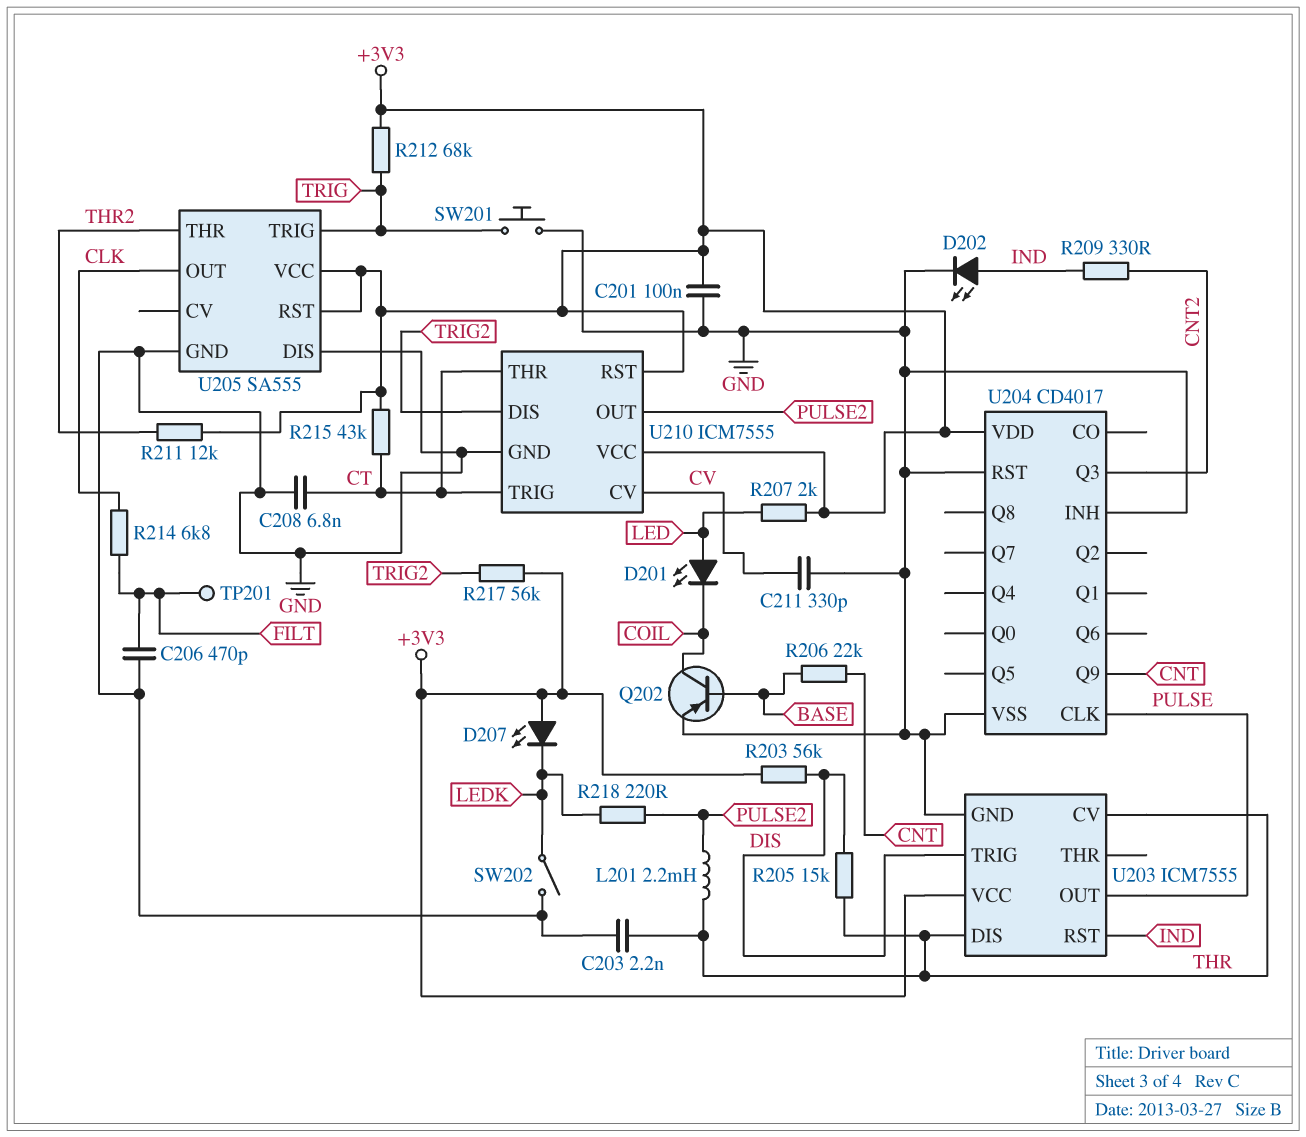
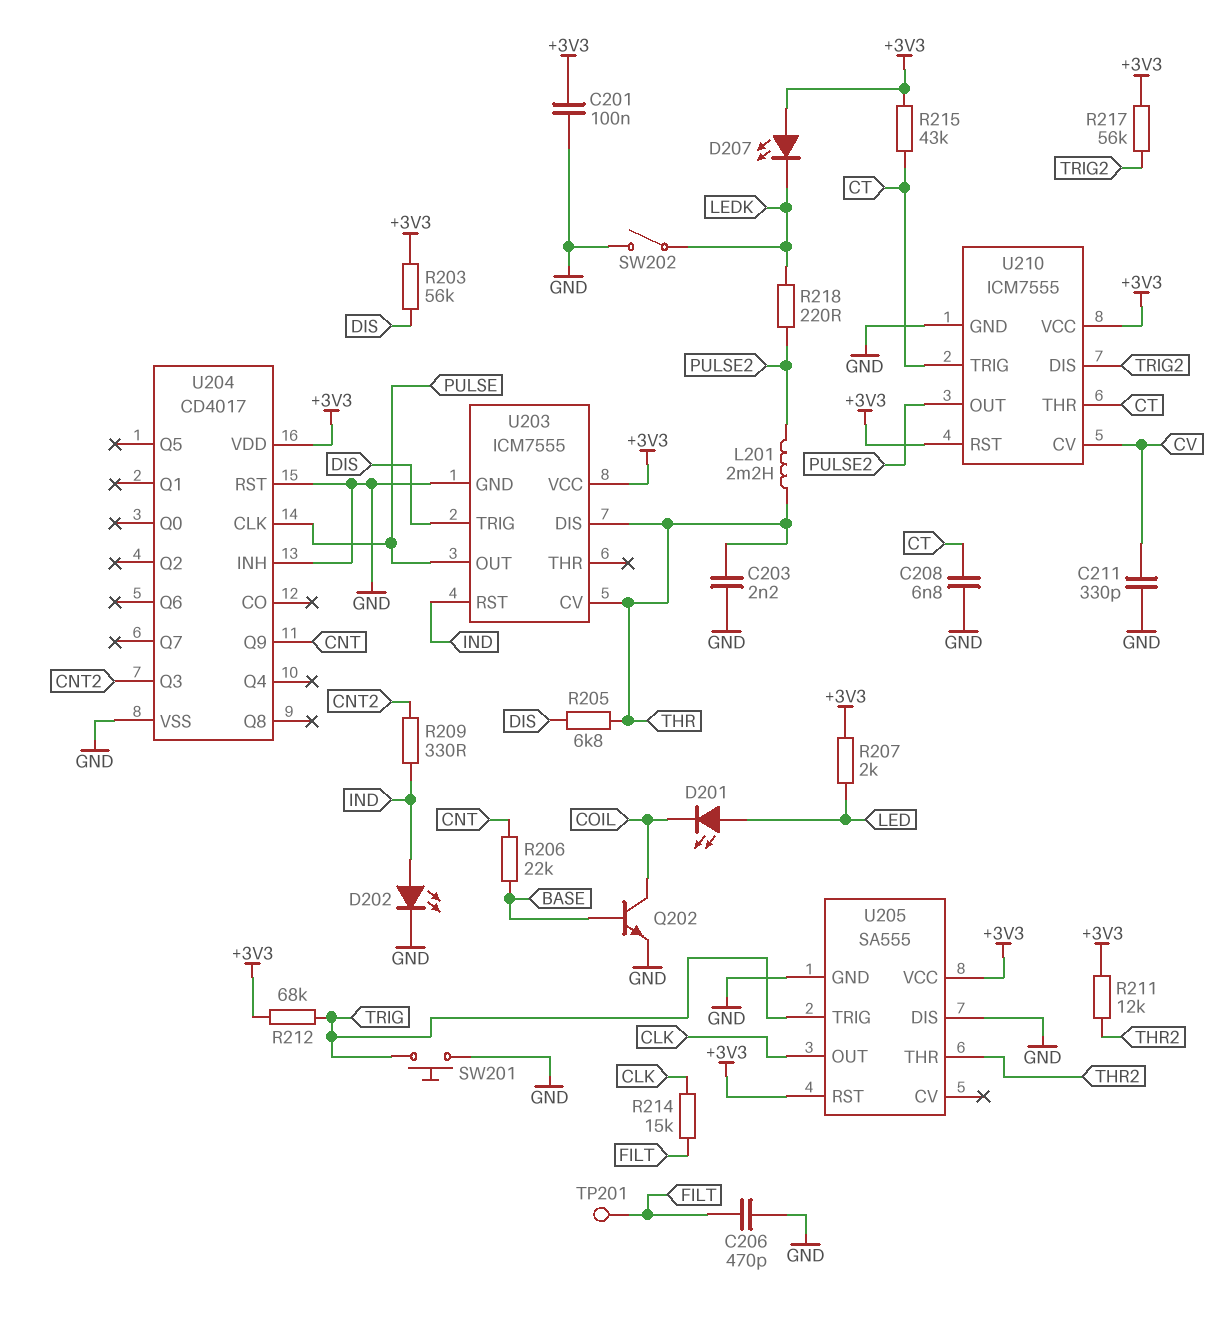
Q202: PNP (B BASE, C COIL, E GND) -> NPN (B BASE, C COIL, E GND)
R205: 15k (DIS, THR) -> 6.8k (DIS, THR)
R214: 6.8k (CLK, FILT) -> 15k (CLK, FILT)

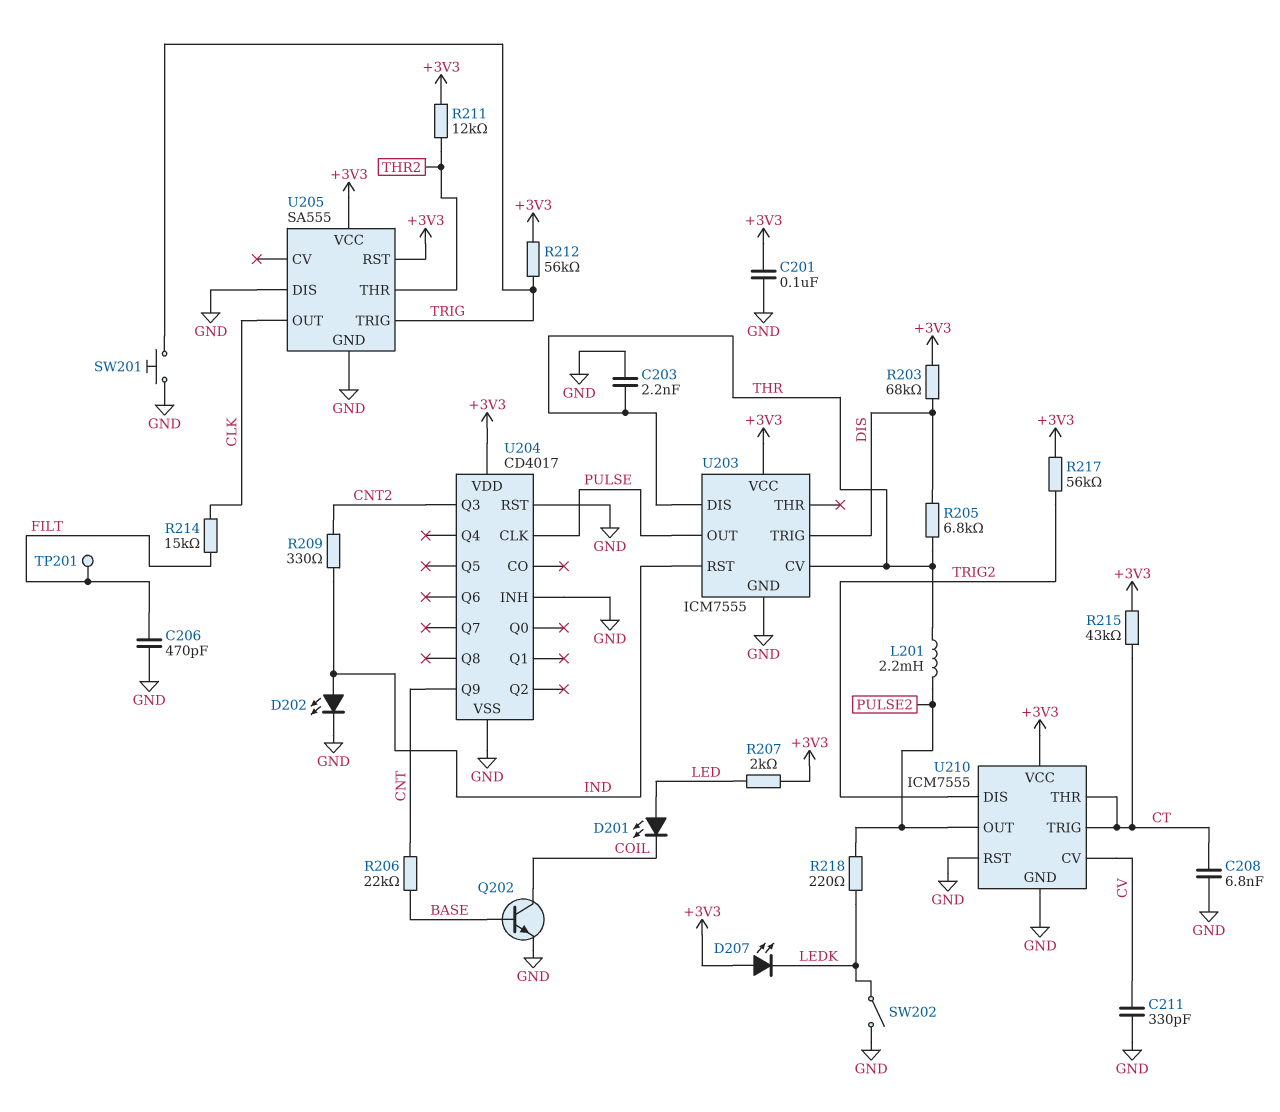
R203: 56k (+3V3, DIS) -> 68k (+3V3, DIS)
R212: 68k (+3V3, TRIG) -> 56k (+3V3, TRIG)
U210 pin RST: +3V3 -> GND

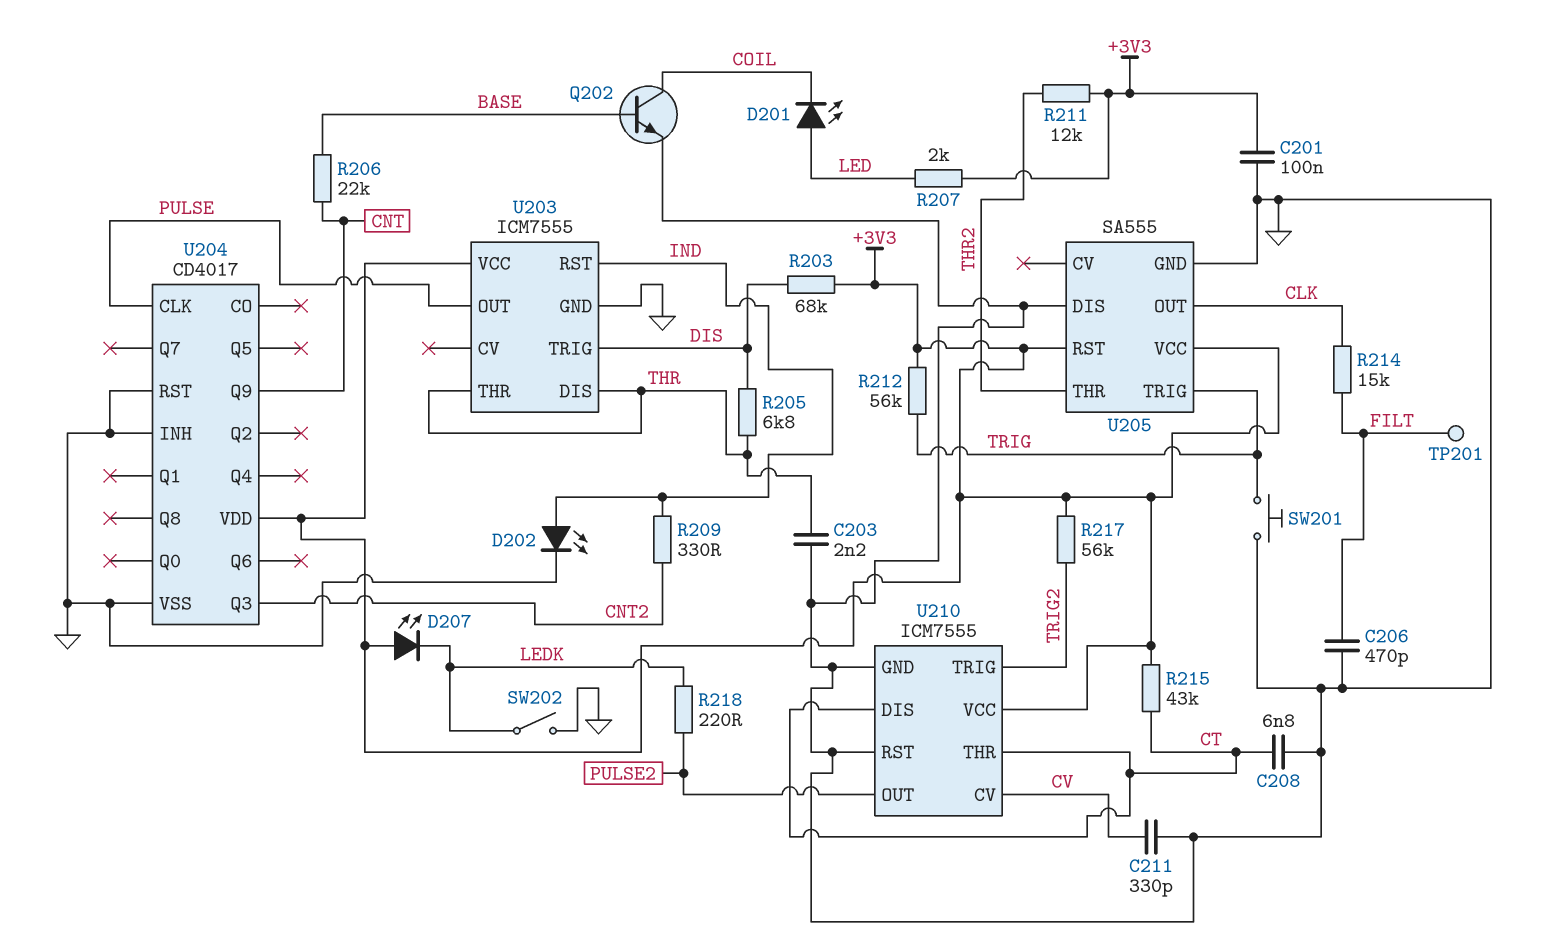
L201: 2.2mH (PULSE2, THR) -> none
U203 pin CV: THR -> none
U203 pin THR: none -> THR
U210 pin DIS: TRIG2 -> CT
U210 pin TRIG: CT -> TRIG2

